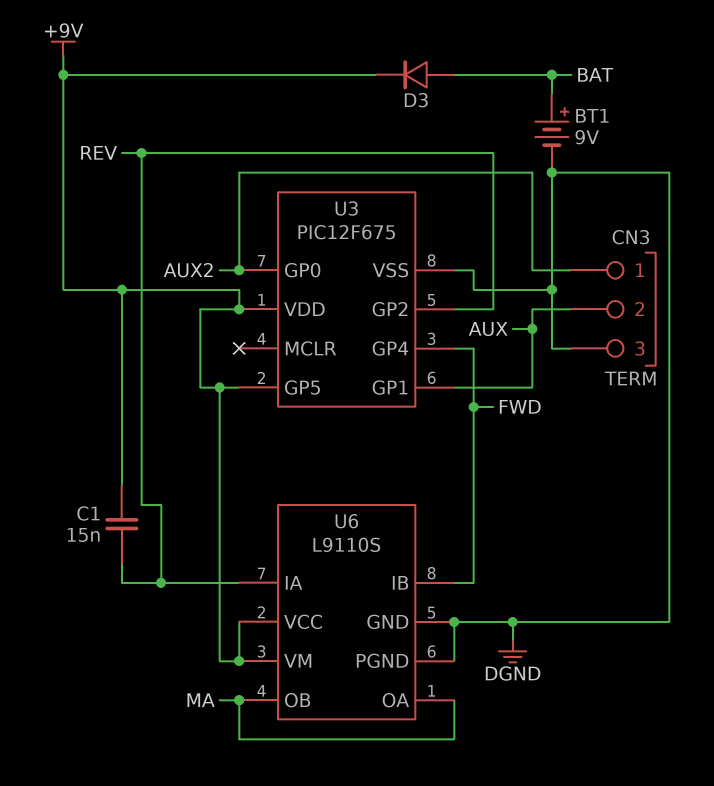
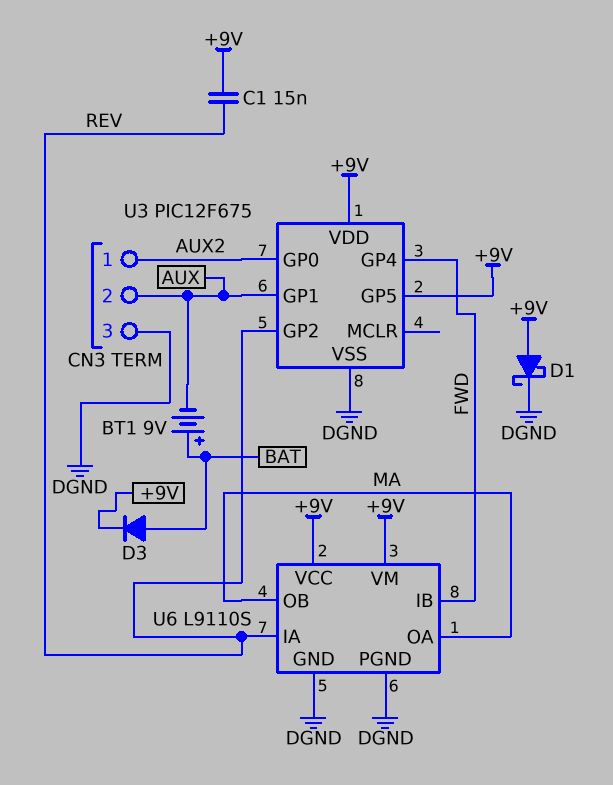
BT1: 9V (plus BAT, minus DGND) -> 9V (plus BAT, minus AUX)
D1: none -> schottky (A +9V, K DGND)

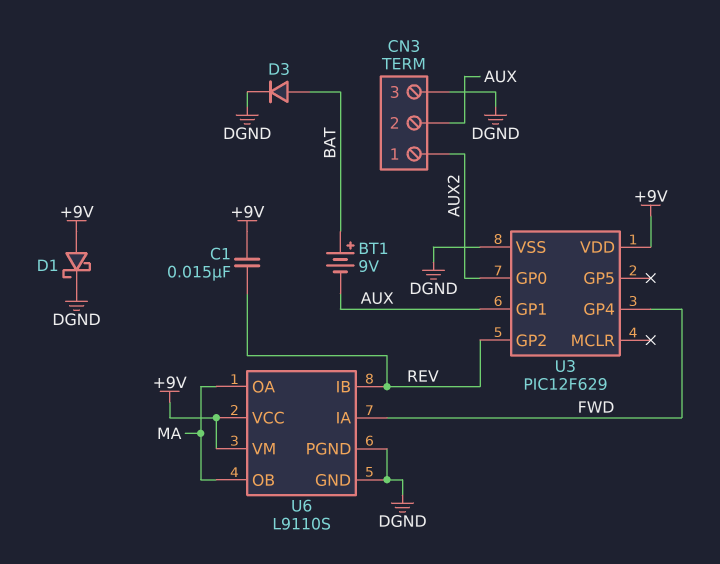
D3: diode (A BAT, K +9V) -> diode (A BAT, K DGND)
U3: PIC12F675 -> PIC12F629
U3 pin GP5: +9V -> none
U6 pin IA: REV -> FWD
U6 pin IB: FWD -> REV

